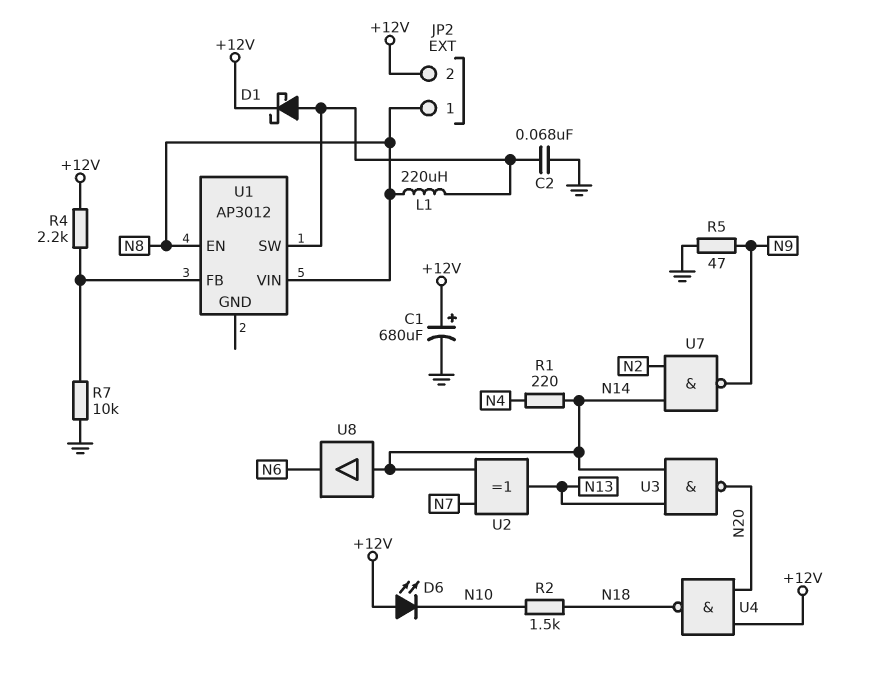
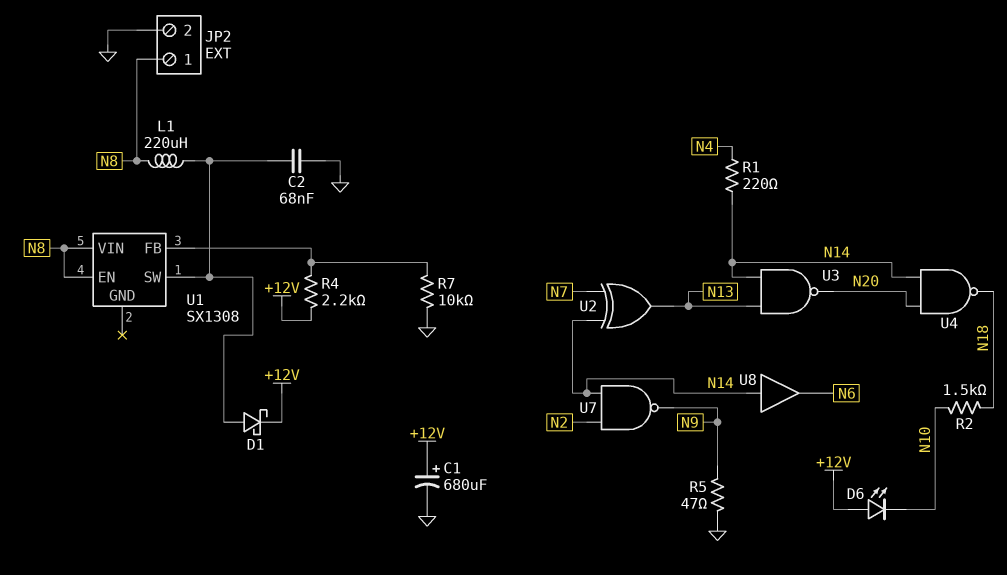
JP2 pin 2: +12V -> GND
U1: AP3012 -> SX1308
U4: NAND (in +12V, in N20, out N18) -> NAND (in N14, in N20, out N18)

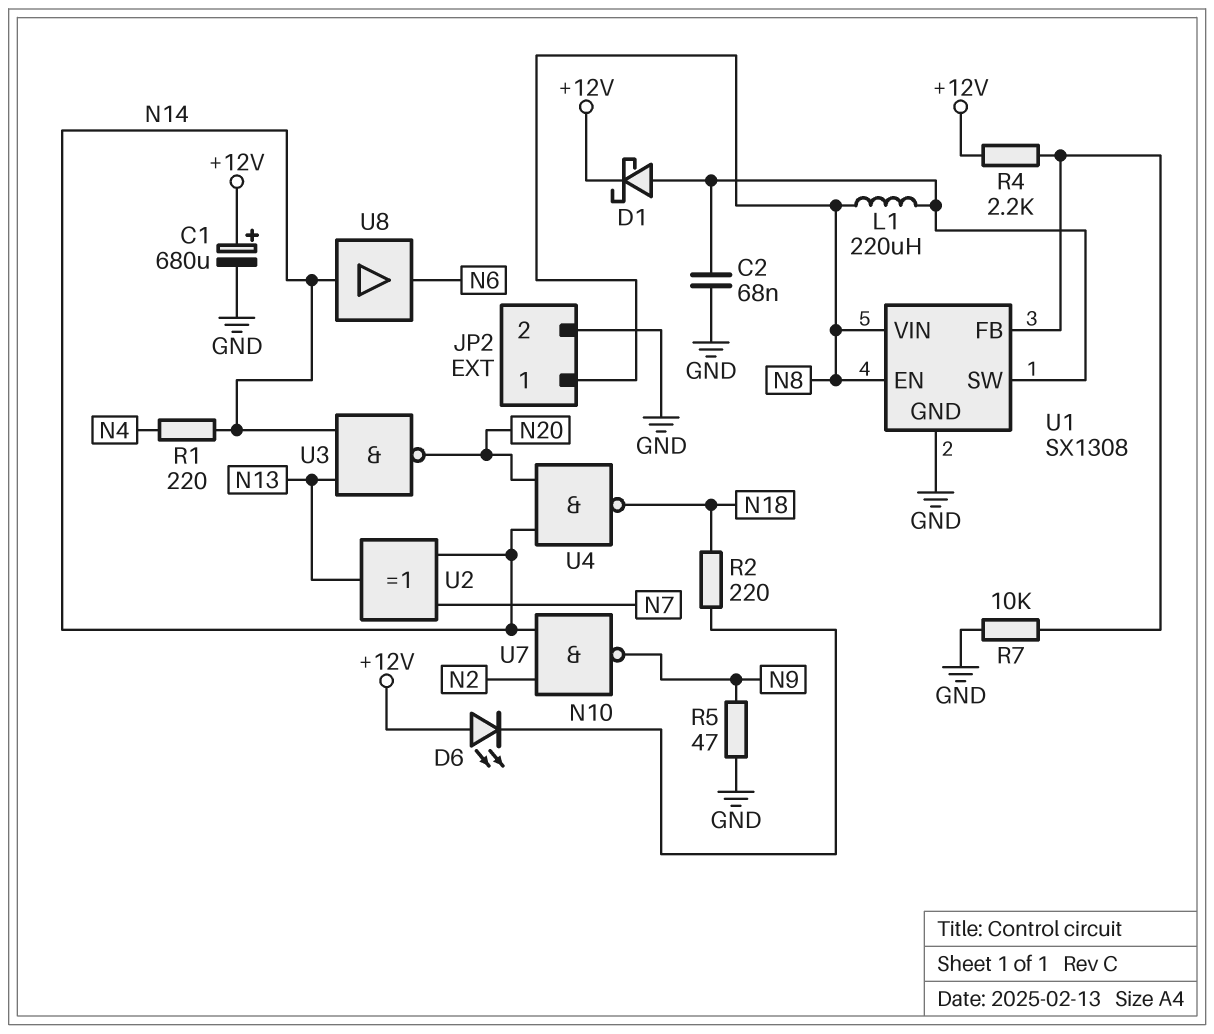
R2: 1.5k (N10, N18) -> 220 (N10, N18)
U1 pin GND: none -> GND

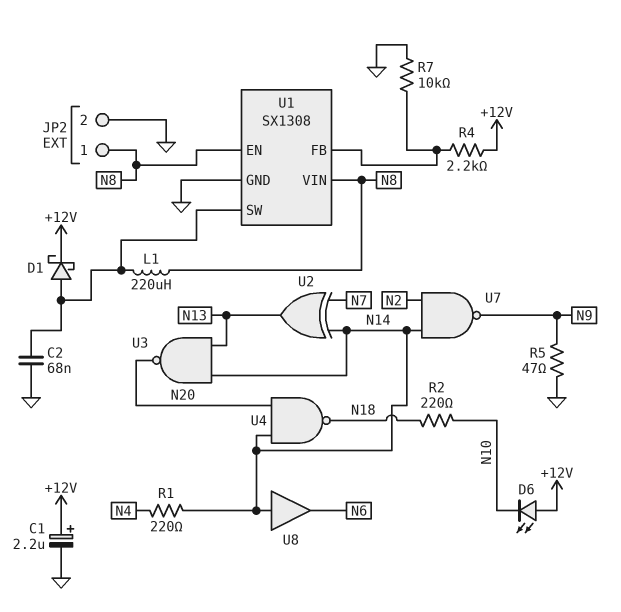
C1: 680uF (plus +12V, minus GND) -> 2.2uF (plus +12V, minus GND)

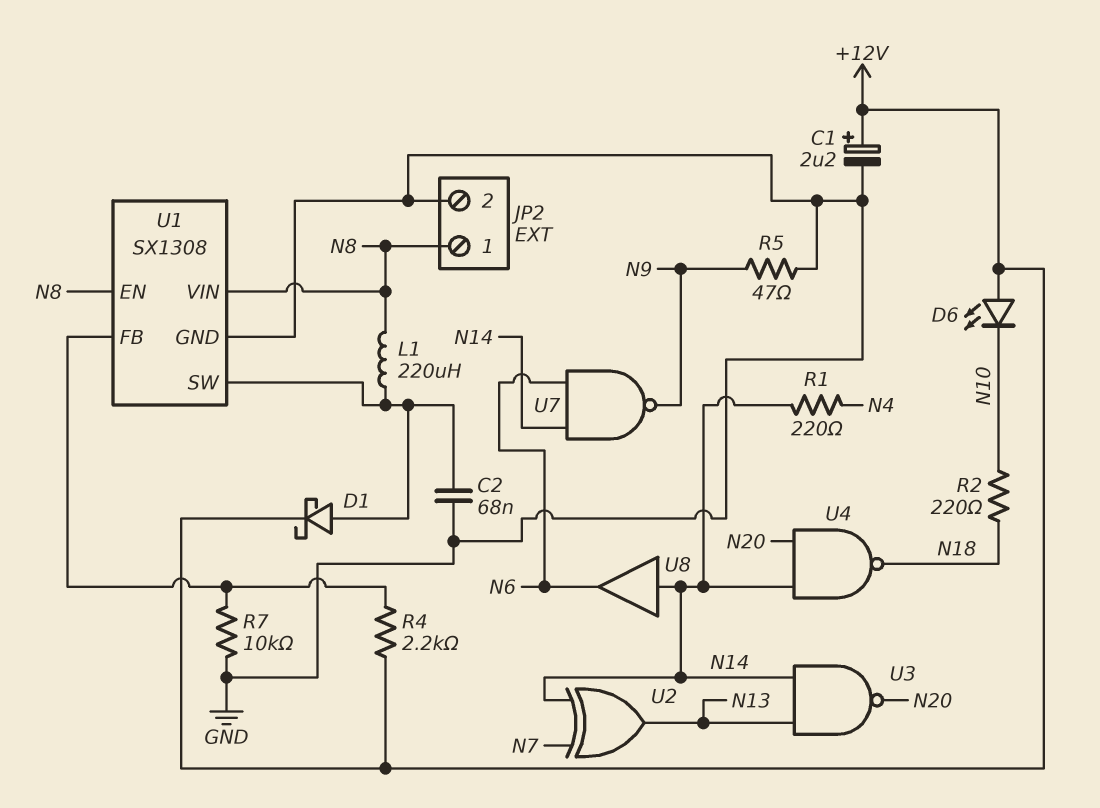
U7: NAND (in N2, in N14, out N9) -> NAND (in N6, in N14, out N9)

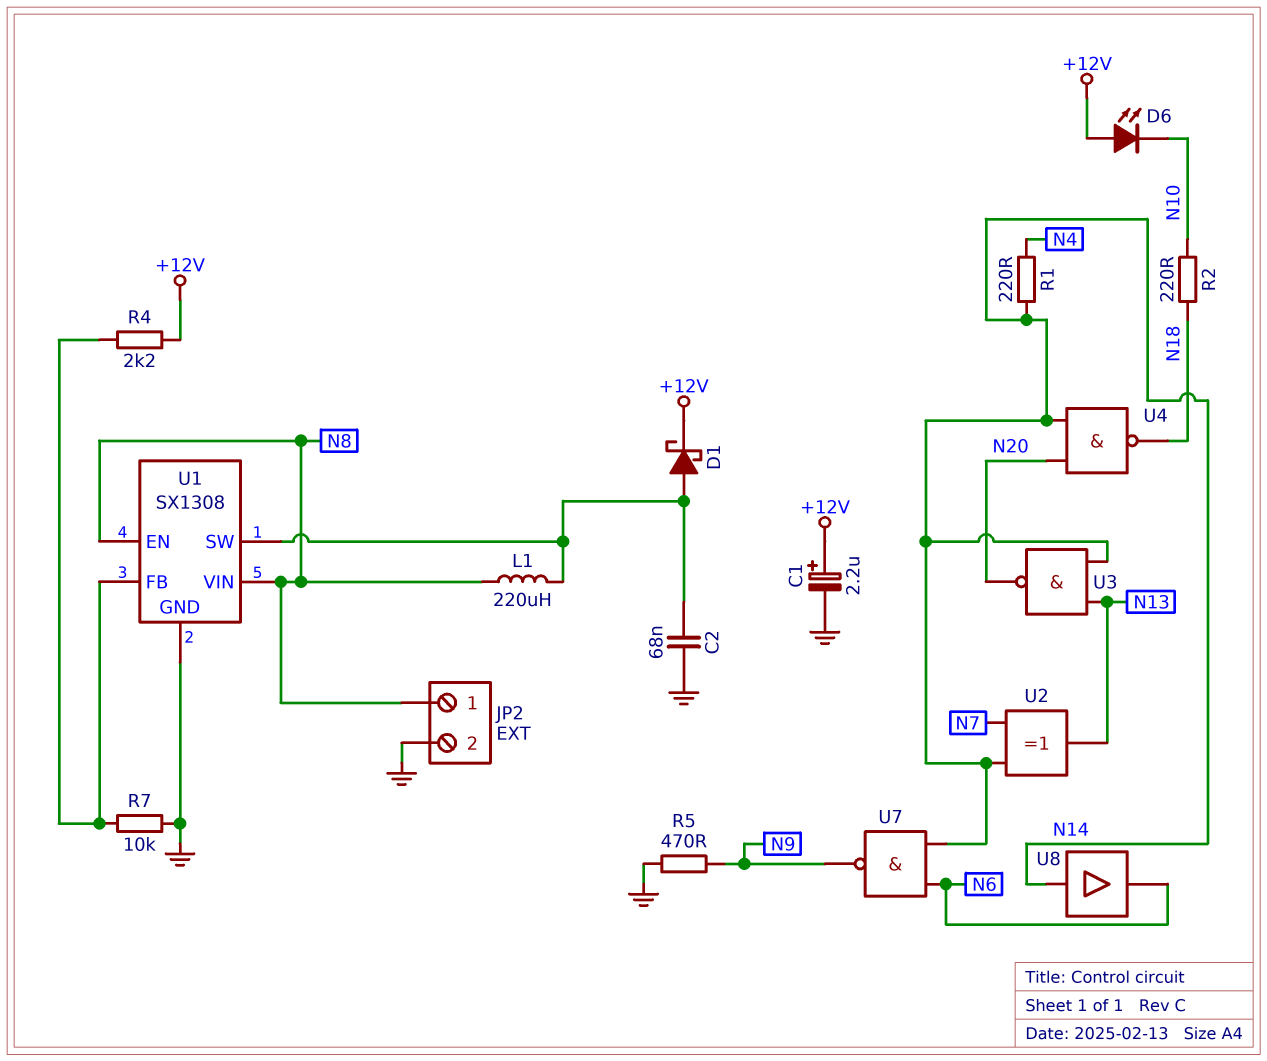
R5: 47 (GND, N9) -> 470 (GND, N9)

